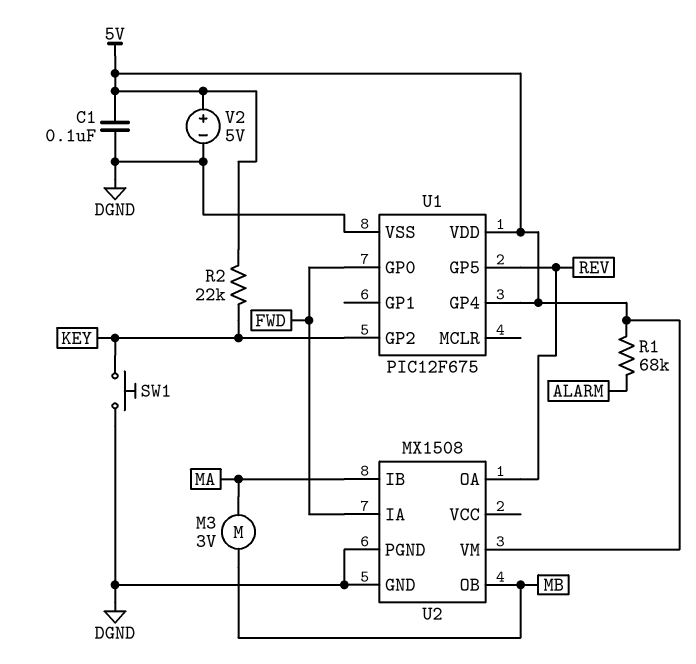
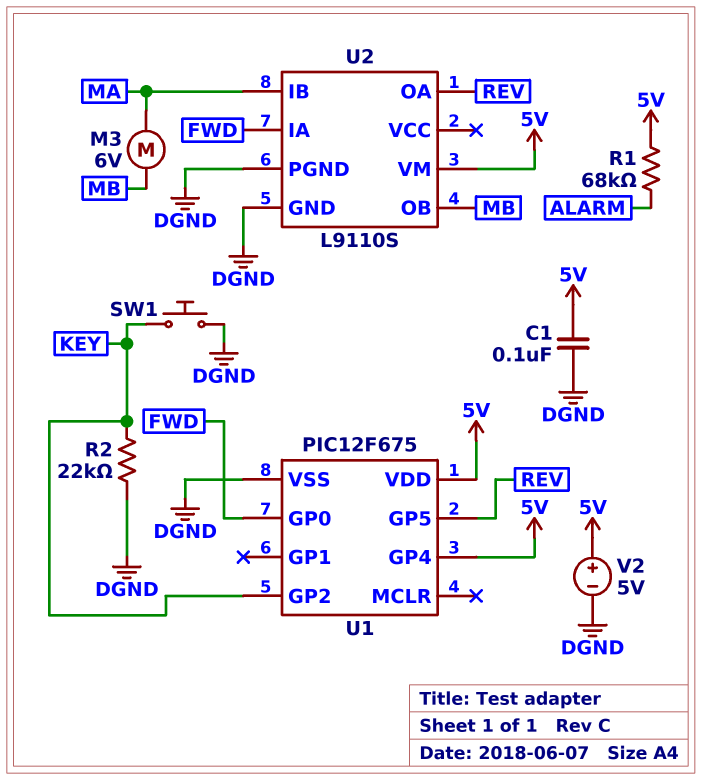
M3: motor 3V (MA, MB) -> motor 6V (MA, MB)
R2: 22k (5V, KEY) -> 22k (DGND, KEY)
U2: MX1508 -> L9110S

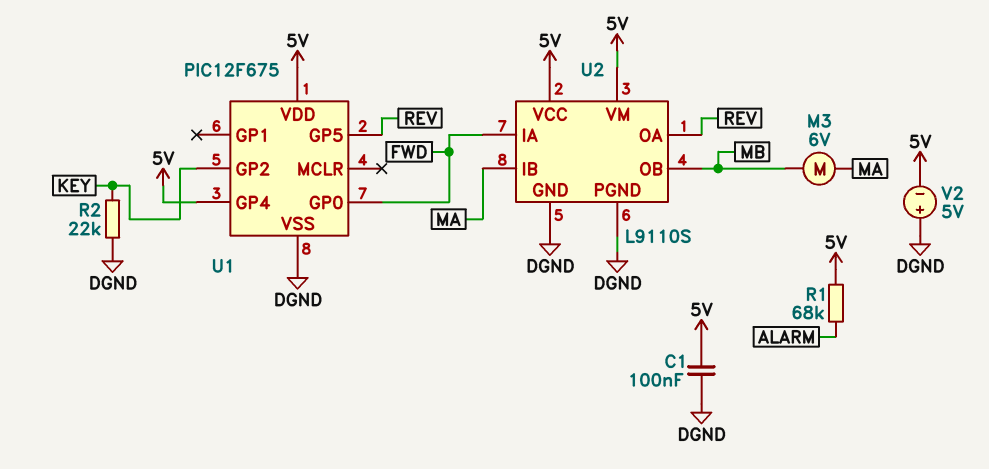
SW1: button (DGND, KEY) -> none
U2 pin VCC: none -> 5V
V2: 5V (plus 5V, minus DGND) -> 5V (plus DGND, minus 5V)

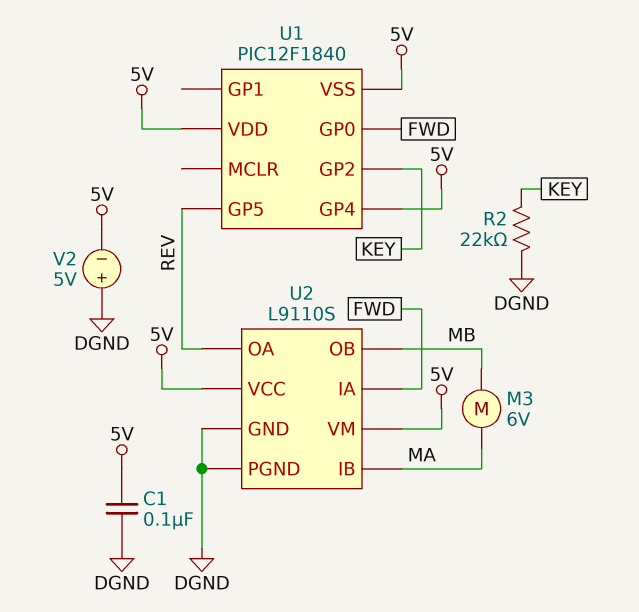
R1: 68k (5V, ALARM) -> none
U1: PIC12F675 -> PIC12F1840
U1 pin VSS: DGND -> 5V

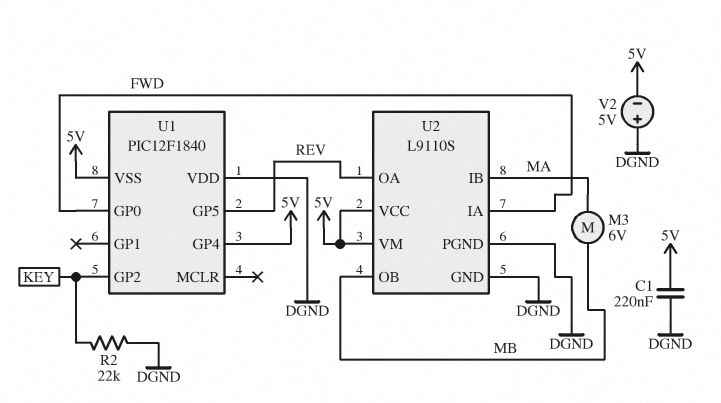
C1: 100nF (5V, DGND) -> 220nF (5V, DGND)
U1 pin VDD: 5V -> DGND

